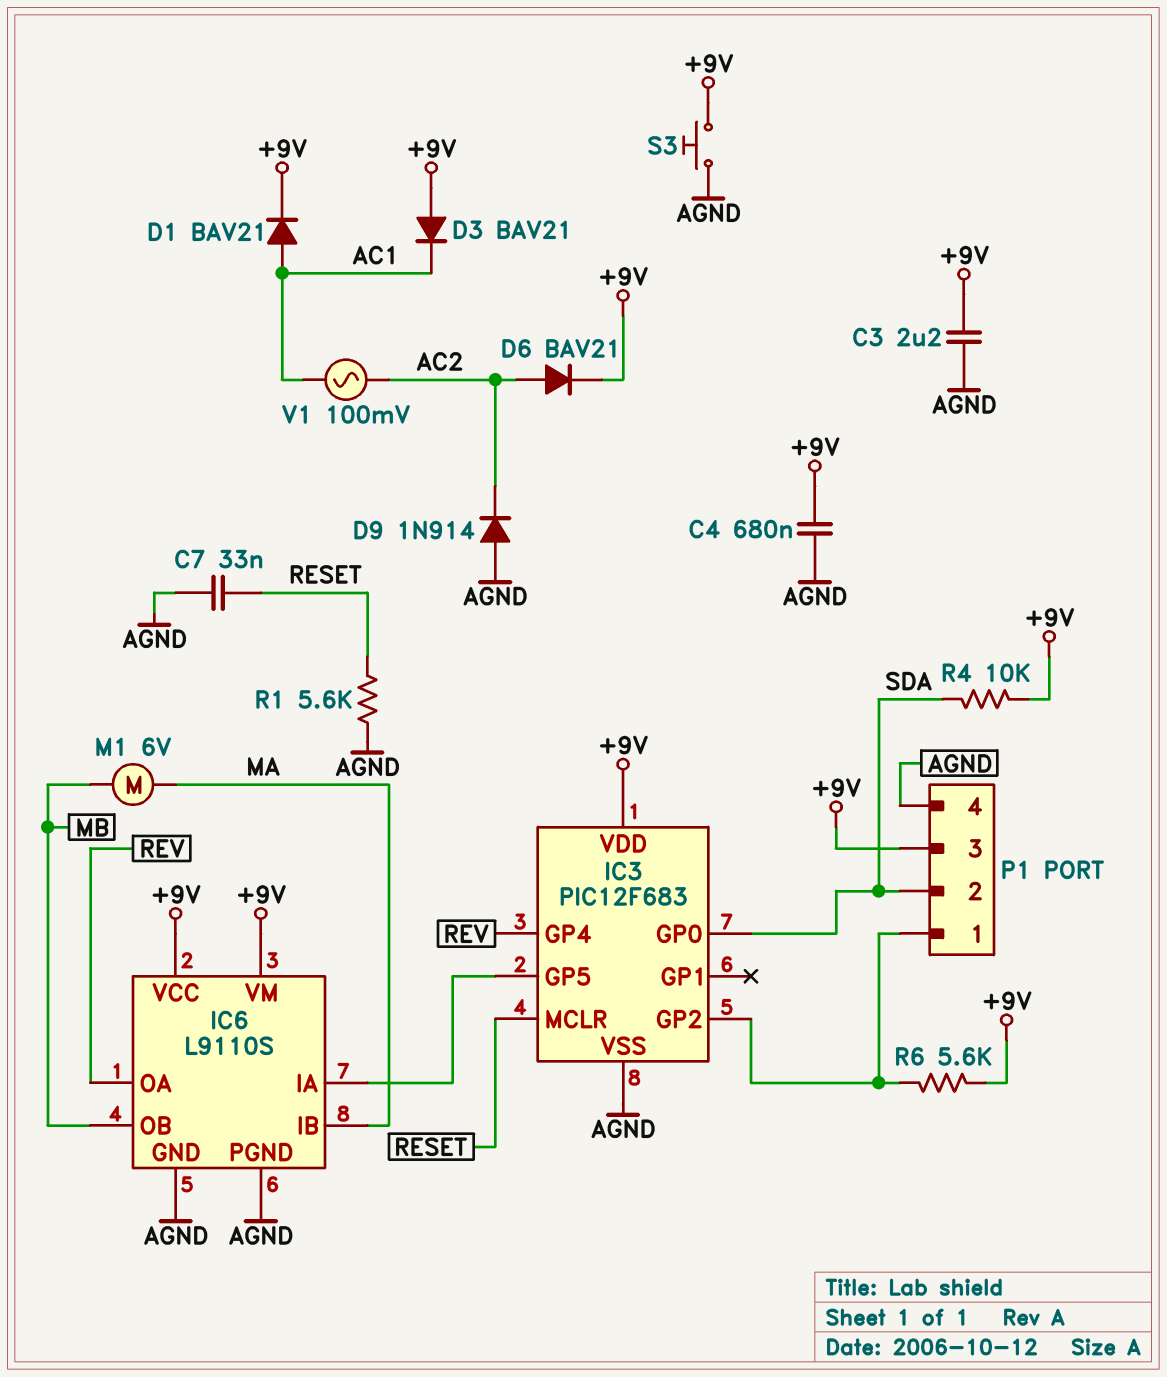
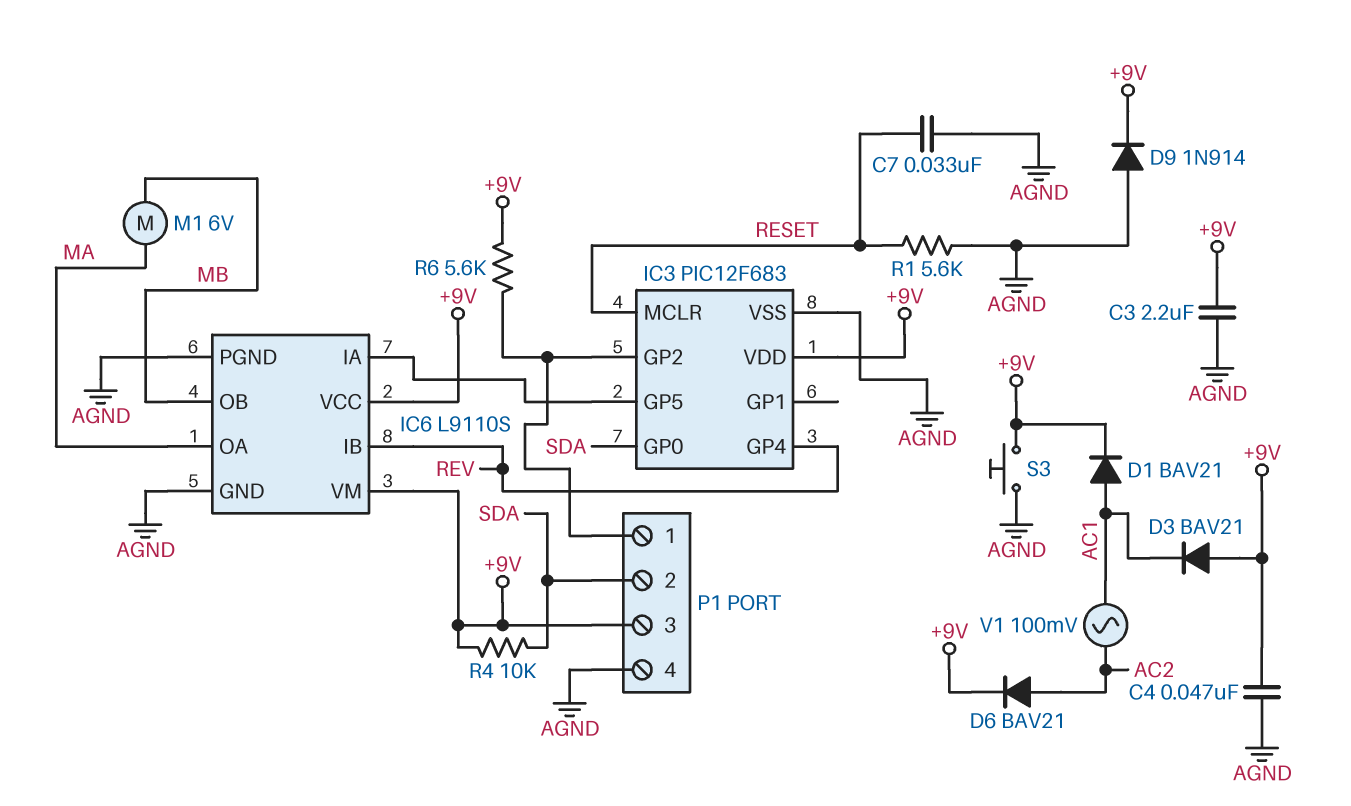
C4: 680nF (+9V, AGND) -> 47nF (+9V, AGND)
D9: diode 1N914 (A AGND, K AC2) -> diode 1N914 (A AGND, K +9V)
IC6 pin IB: MA -> REV
IC6 pin OA: REV -> MA

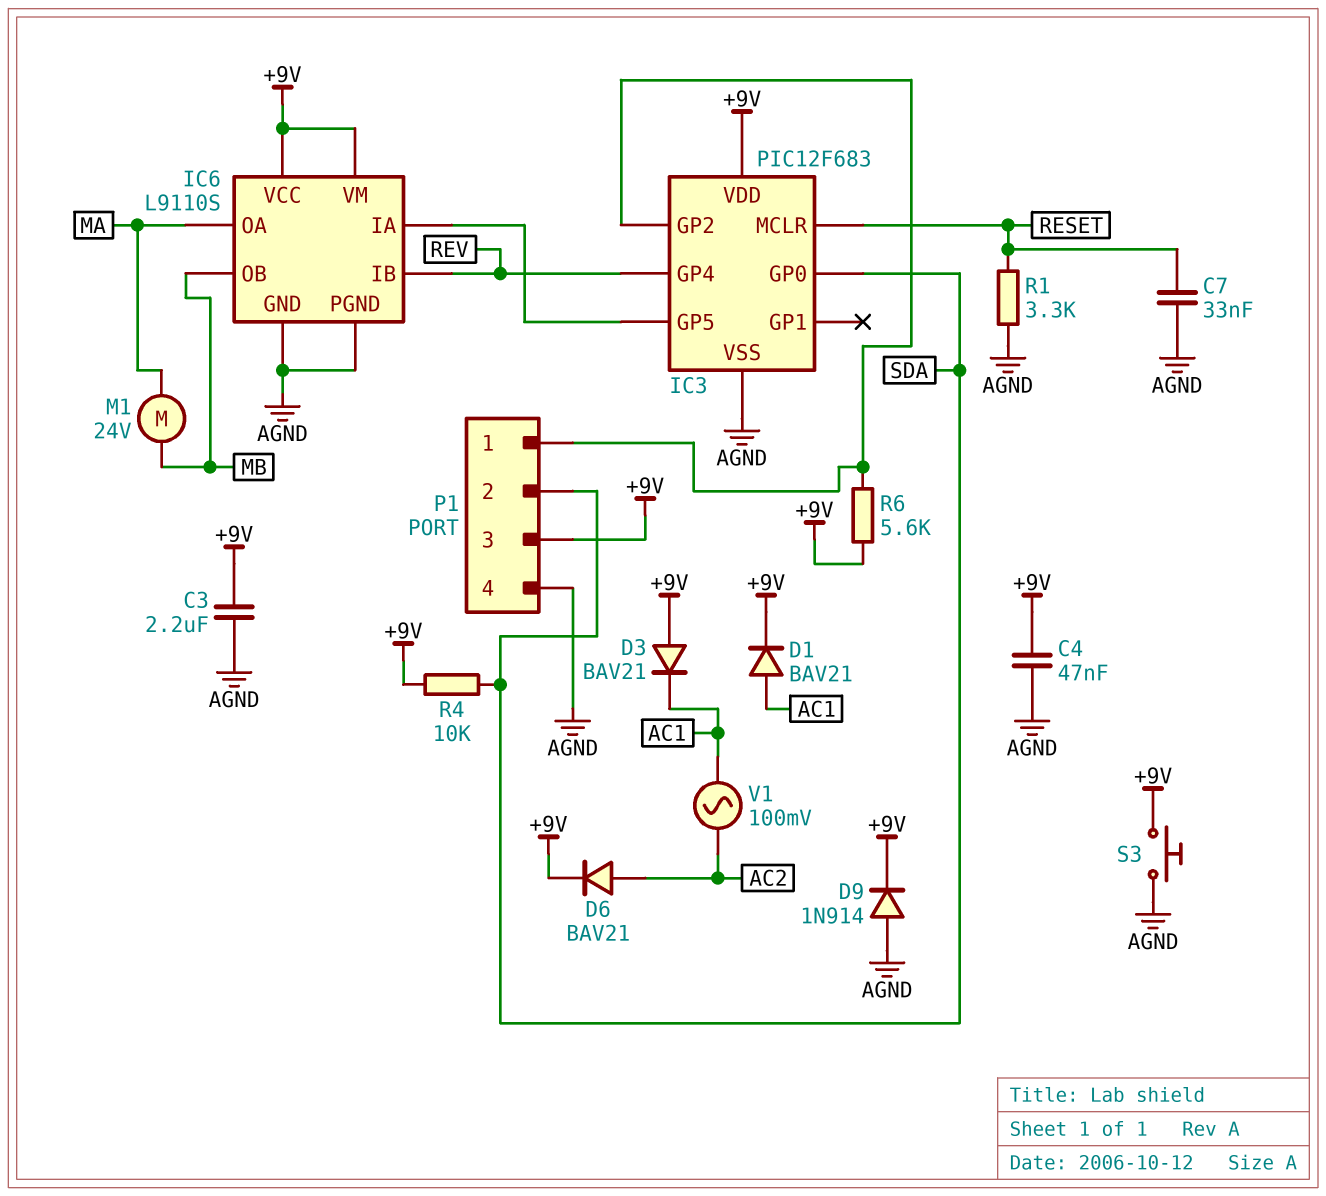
M1: motor 6V (MA, MB) -> motor 24V (MA, MB)
R1: 5.6k (AGND, RESET) -> 3.3k (AGND, RESET)

